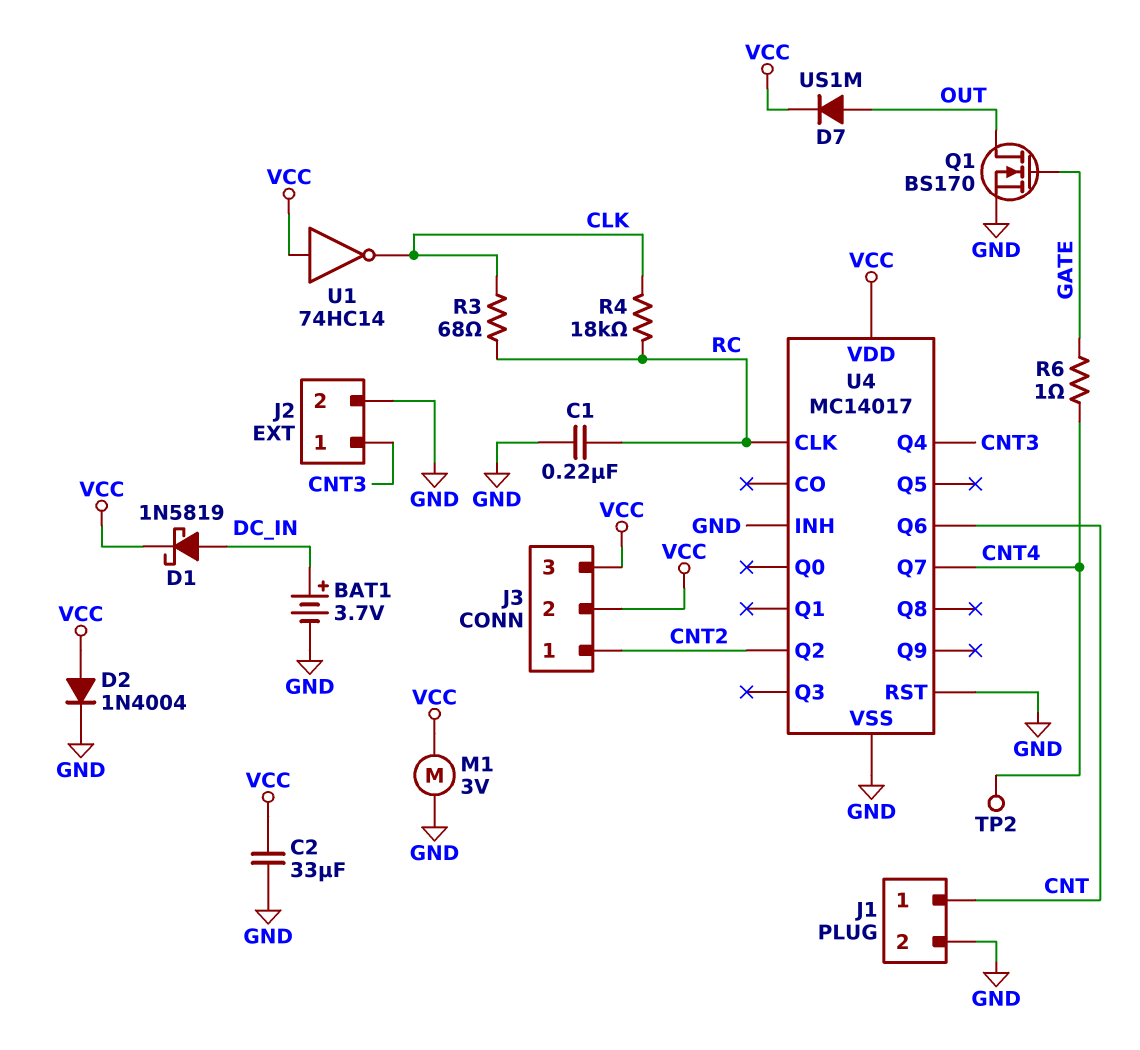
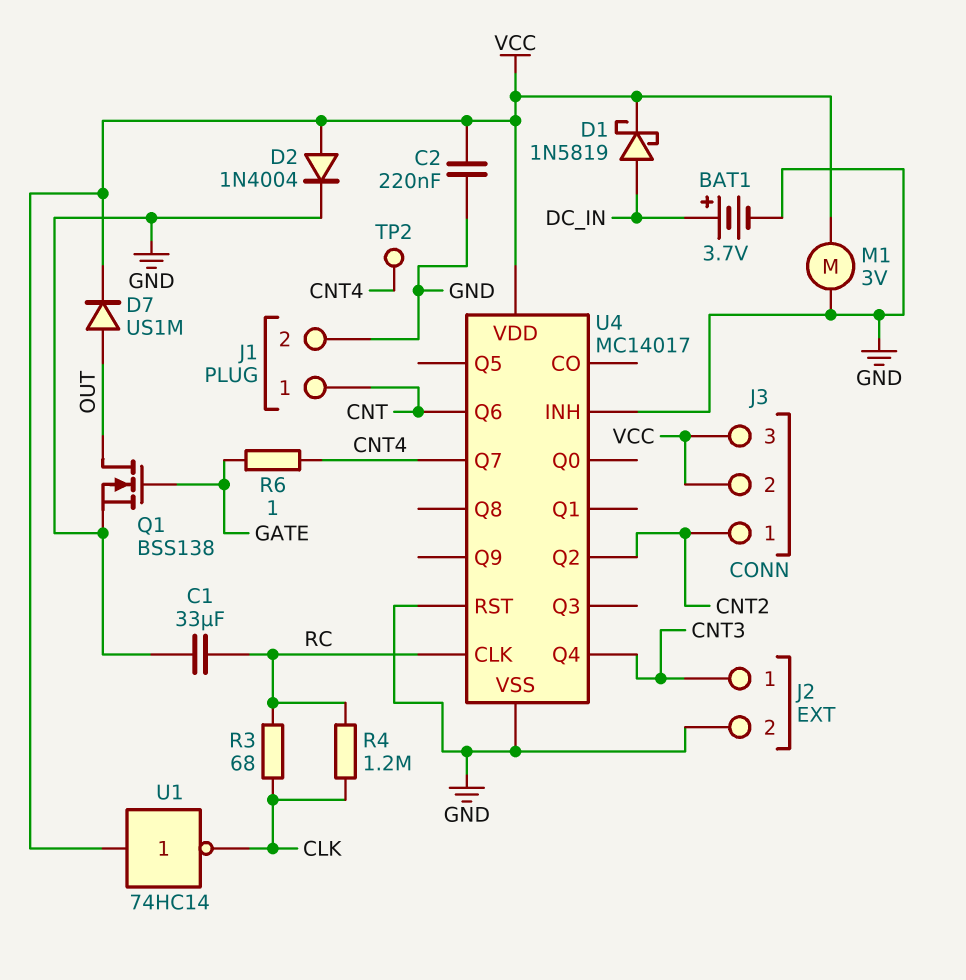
C1: 220nF (GND, RC) -> 33uF (GND, RC)
C2: 33uF (GND, VCC) -> 220nF (GND, VCC)
Q1: NMOS BS170 (G GATE, D OUT, S GND) -> NMOS BSS138 (G GATE, D OUT, S GND)
R4: 18k (CLK, RC) -> 1.2M (CLK, RC)

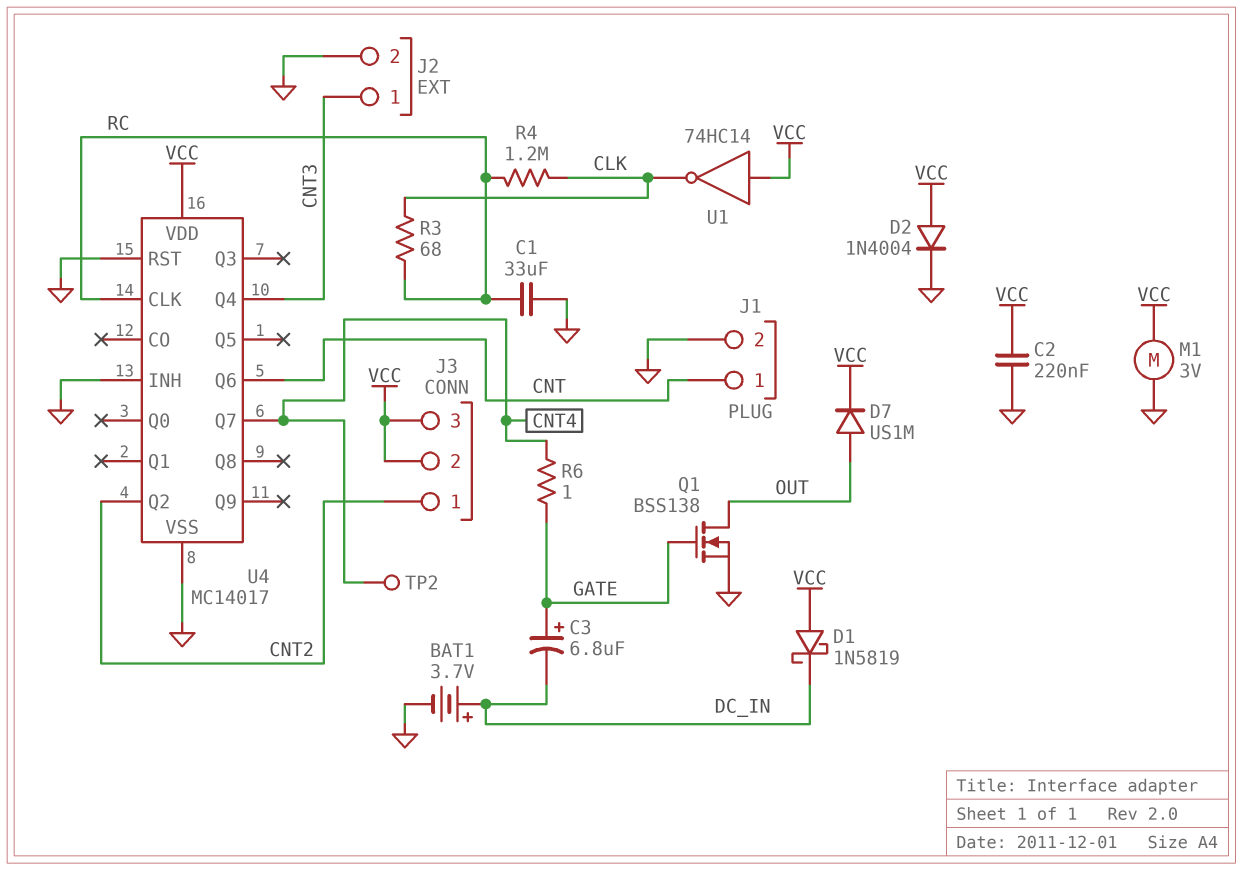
C3: none -> 6.8uF (plus GATE, minus DC_IN)
D1: schottky 1N5819 (A DC_IN, K VCC) -> schottky 1N5819 (A VCC, K DC_IN)

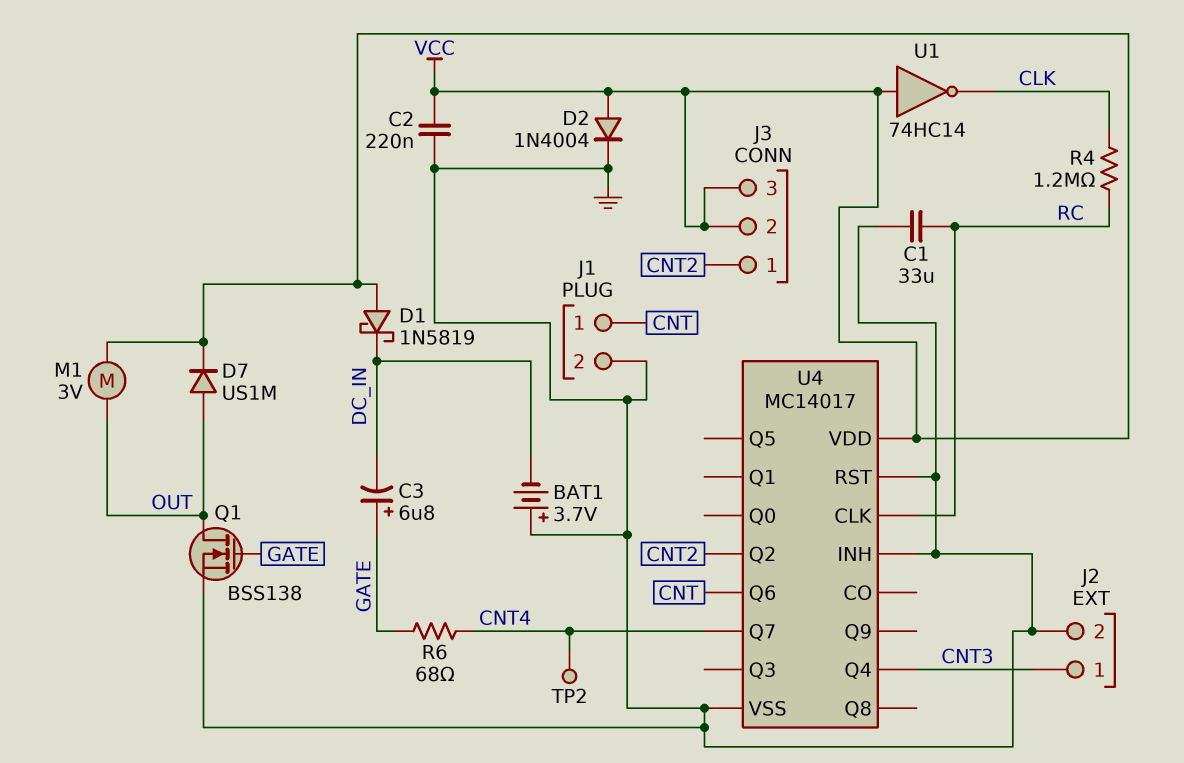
BAT1: 3.7V (plus DC_IN, minus GND) -> 3.7V (plus GND, minus DC_IN)
M1: motor 3V (GND, VCC) -> motor 3V (OUT, VCC)
R3: 68 (CLK, RC) -> none
R6: 1 (CNT4, GATE) -> 68 (CNT4, GATE)

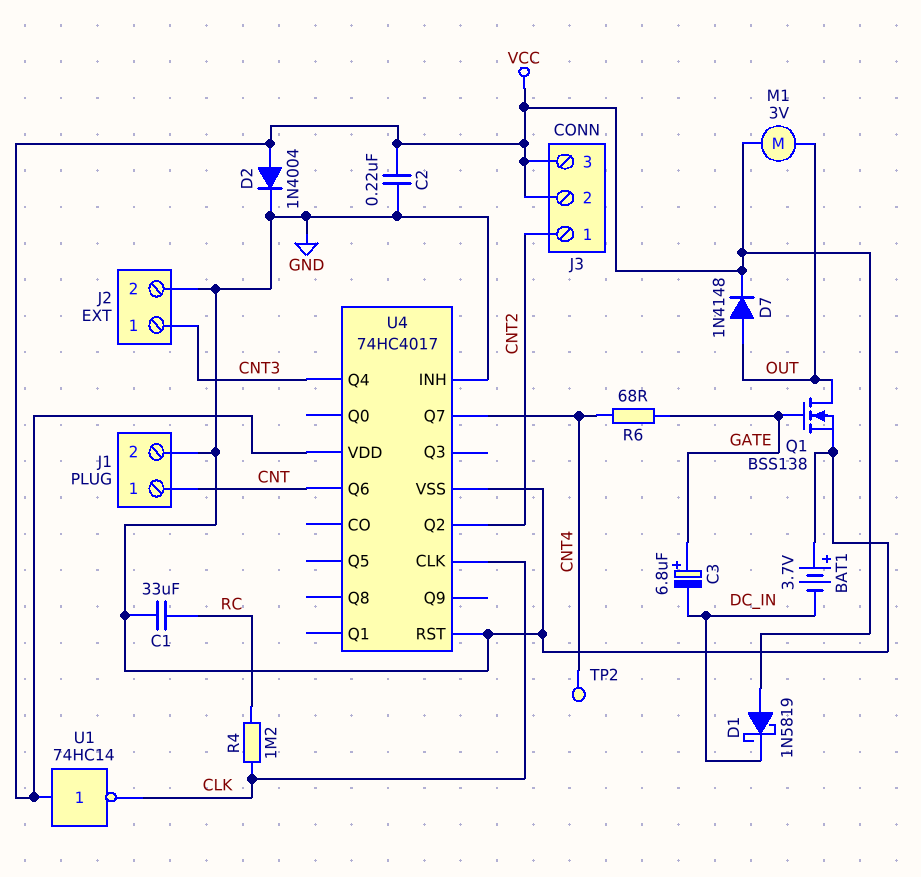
D7: diode US1M (A OUT, K VCC) -> diode 1N4148 (A OUT, K VCC)
U4: MC14017 -> 74HC4017
U4 pin CLK: RC -> CLK

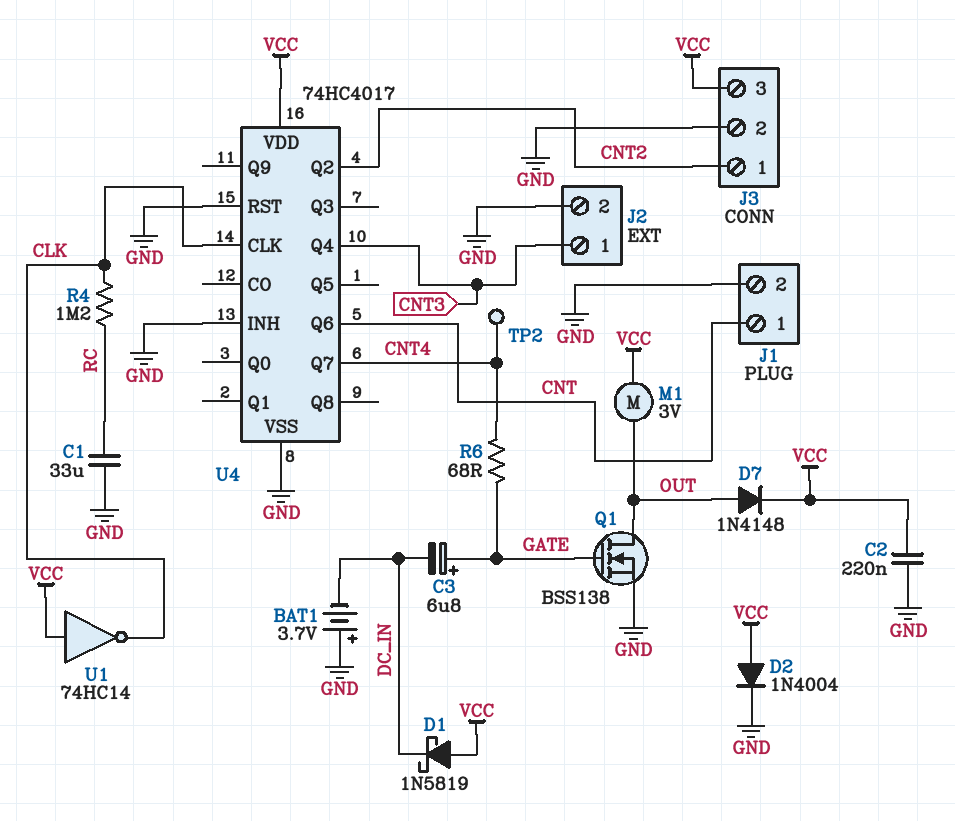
J3 pin 2: VCC -> GND

